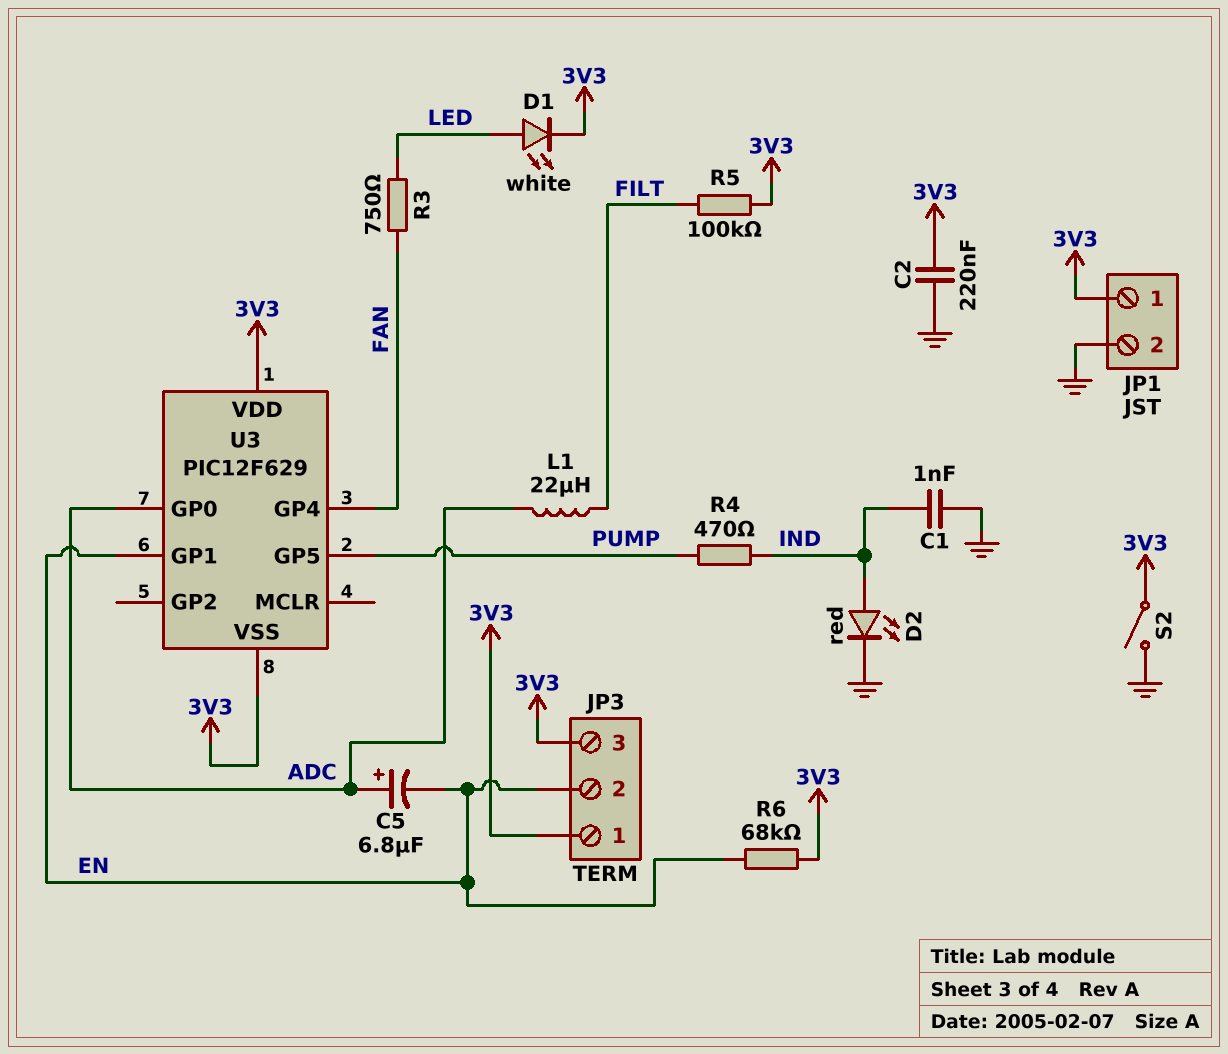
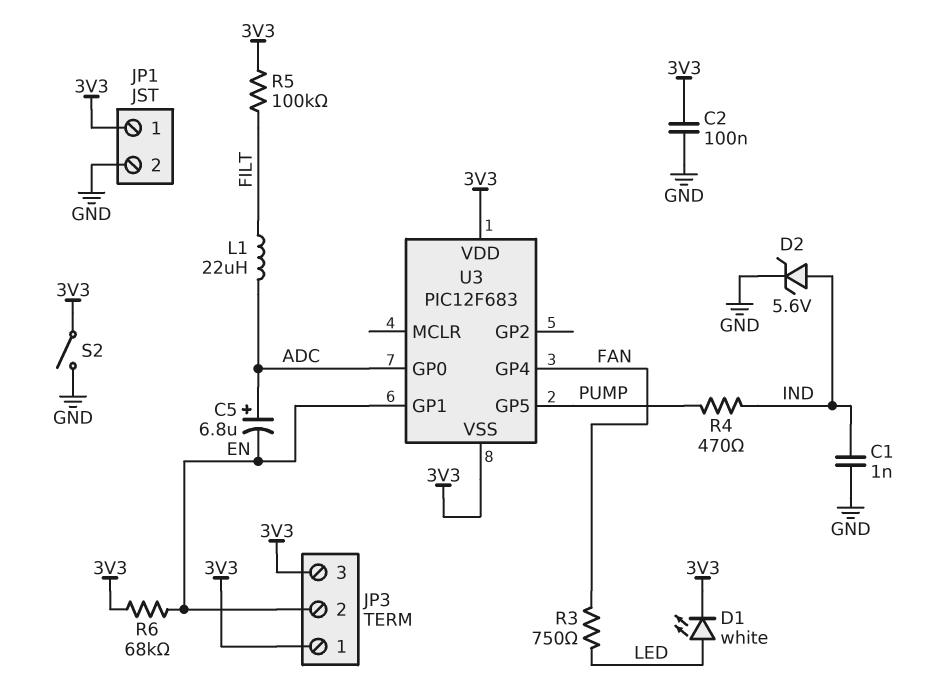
C2: 220nF (3V3, GND) -> 100nF (3V3, GND)
D2: LED red (A IND, K GND) -> zener 5.6V (A IND, K GND)
U3: PIC12F629 -> PIC12F683

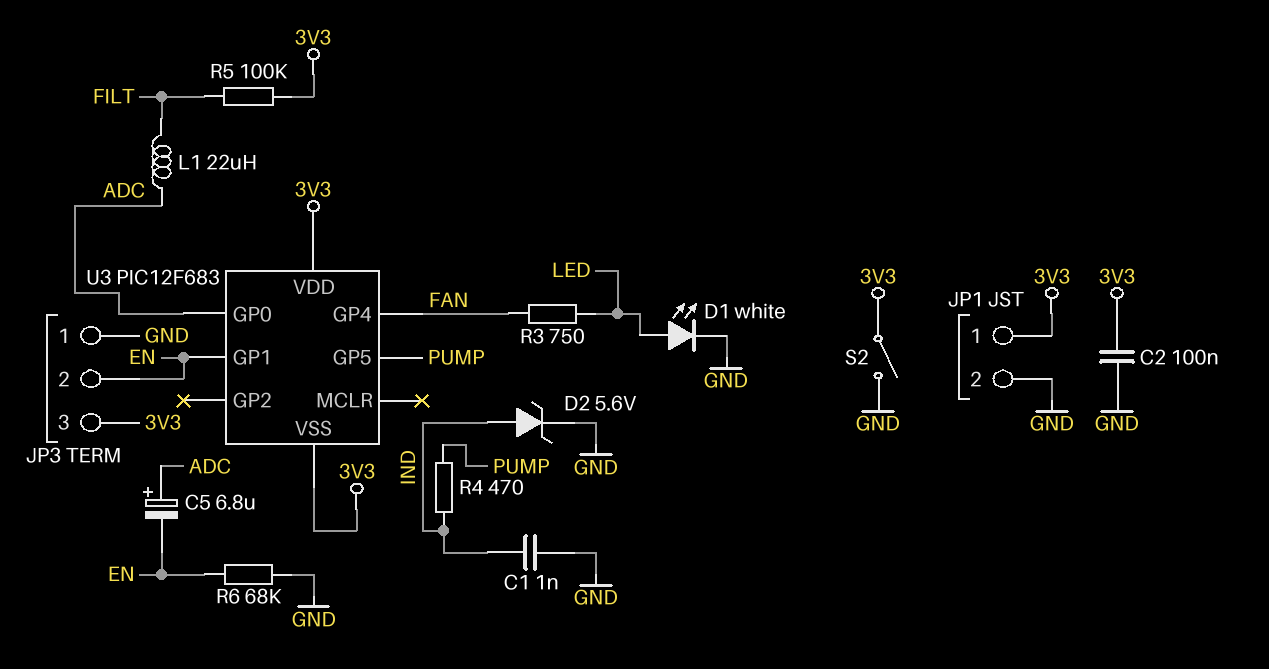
D1: LED white (A LED, K 3V3) -> LED white (A LED, K GND)
JP3 pin 1: 3V3 -> GND
R6: 68k (3V3, EN) -> 68k (EN, GND)

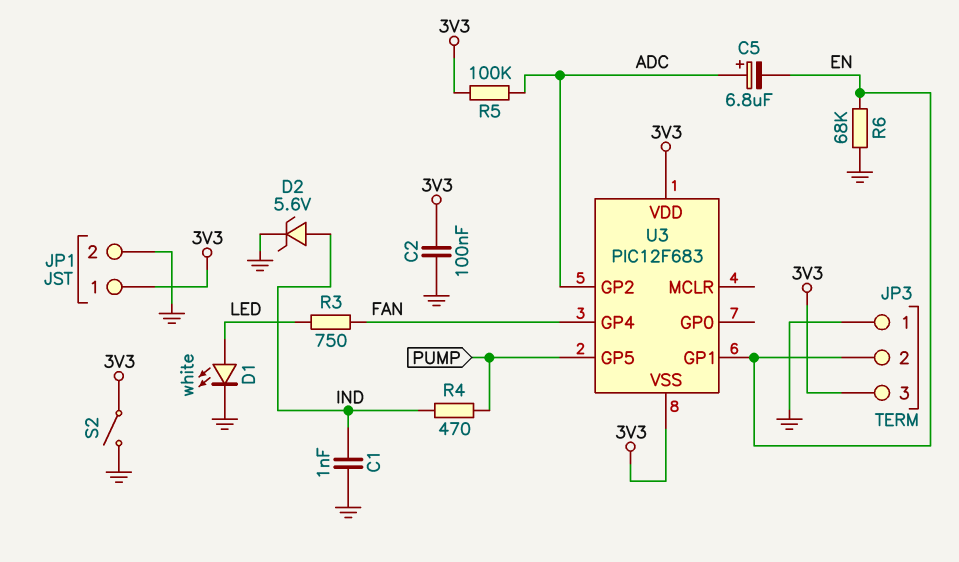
L1: 22uH (ADC, FILT) -> none
R5: 100k (3V3, FILT) -> 100k (3V3, ADC)
U3 pin GP0: ADC -> none
U3 pin GP2: none -> ADC

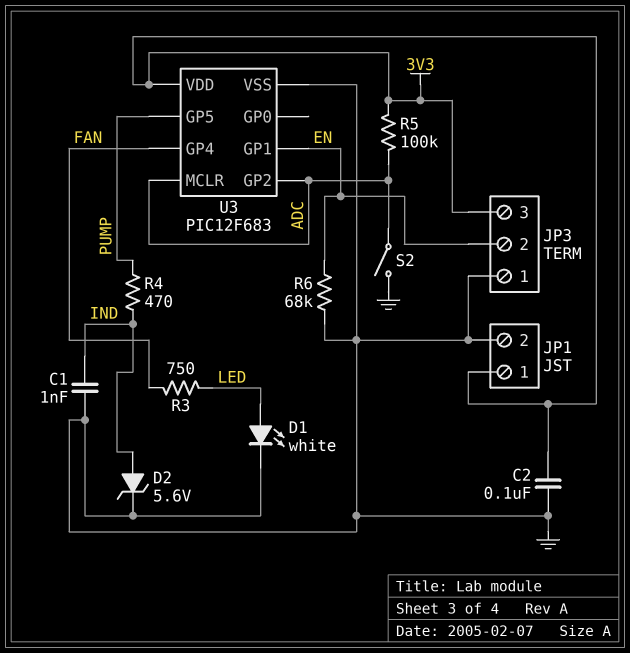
C5: 6.8uF (plus ADC, minus EN) -> none
S2: switch (3V3, GND) -> switch (ADC, GND)
U3 pin MCLR: none -> ADC
U3 pin VSS: 3V3 -> GND

